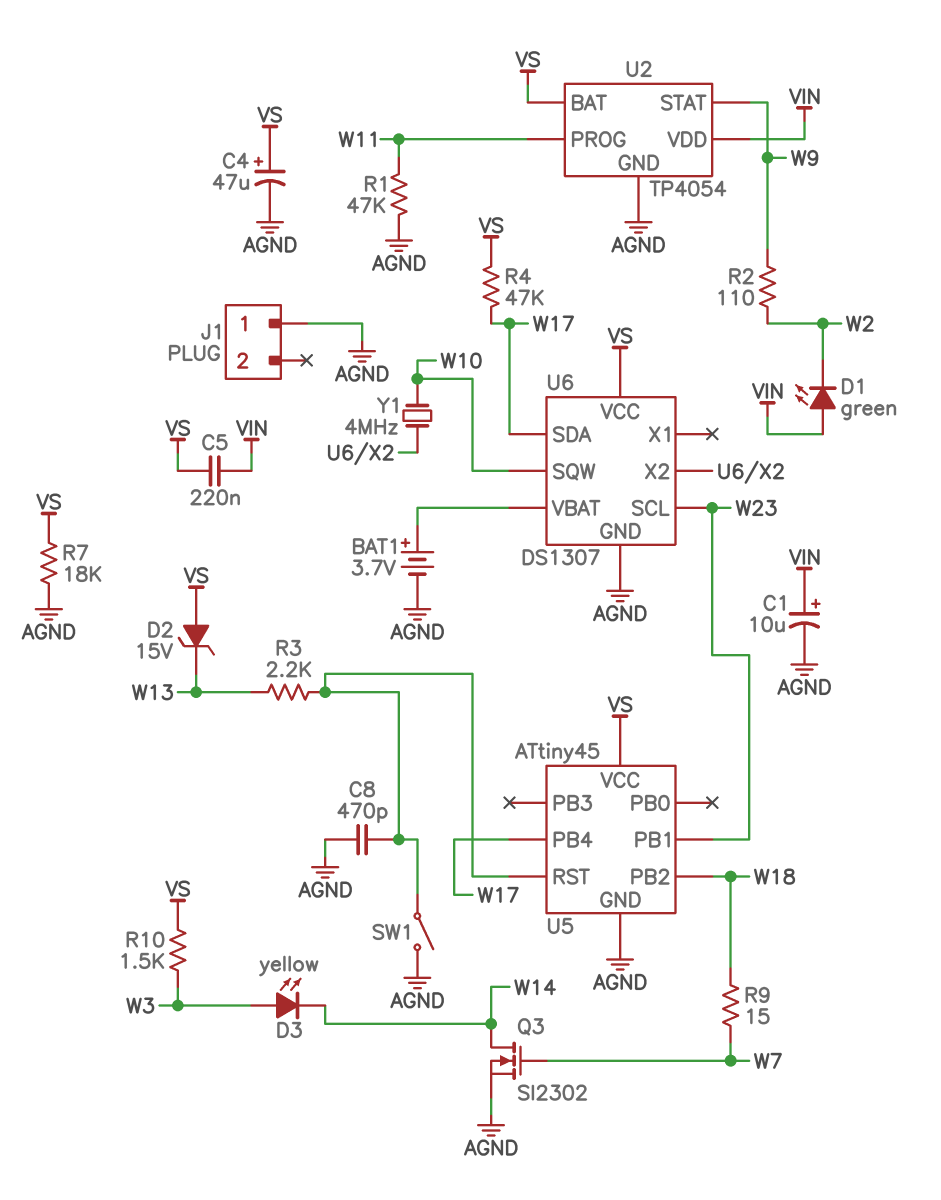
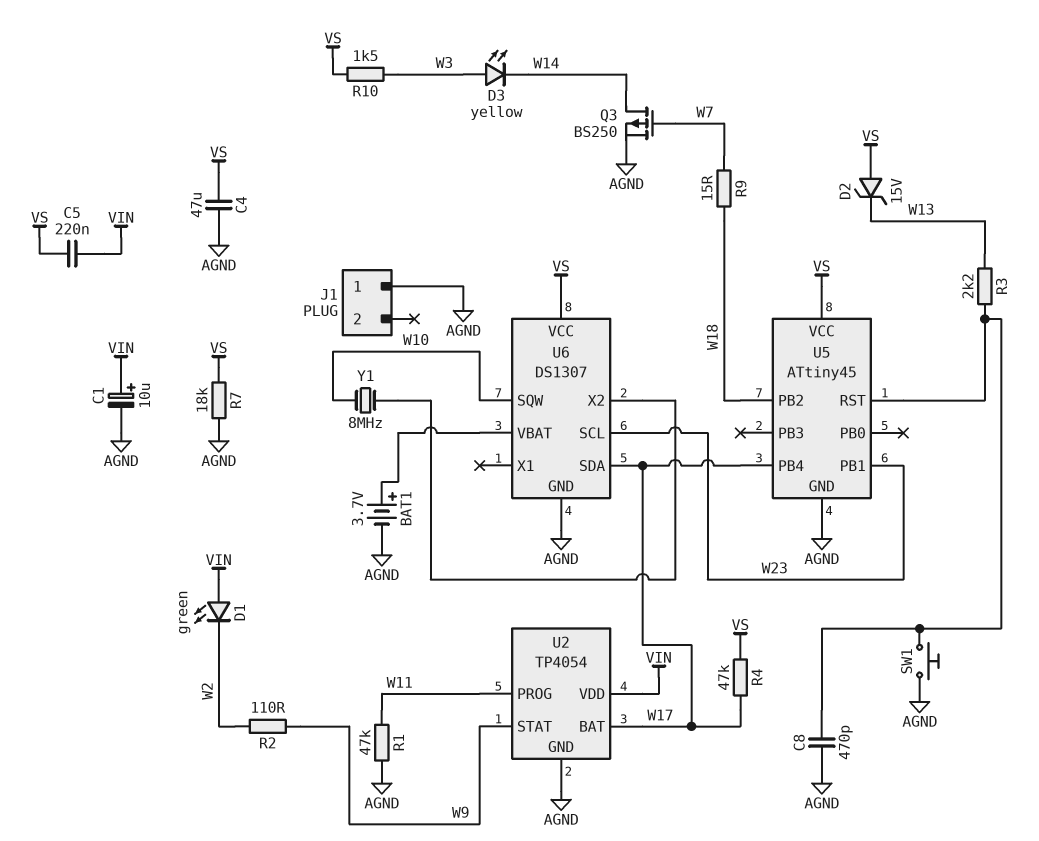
C4: 47uF (plus VS, minus AGND) -> 47uF (AGND, VS)
Q3: NMOS SI2302 (G W7, D W14, S AGND) -> PMOS BS250 (G W7, D W14, S AGND)
SW1: switch (AGND, U5/RST) -> button (AGND, U5/RST)
U2 pin BAT: VS -> W17
Y1: 4MHz (U6/X2, W10) -> 8MHz (U6/X2, W10)

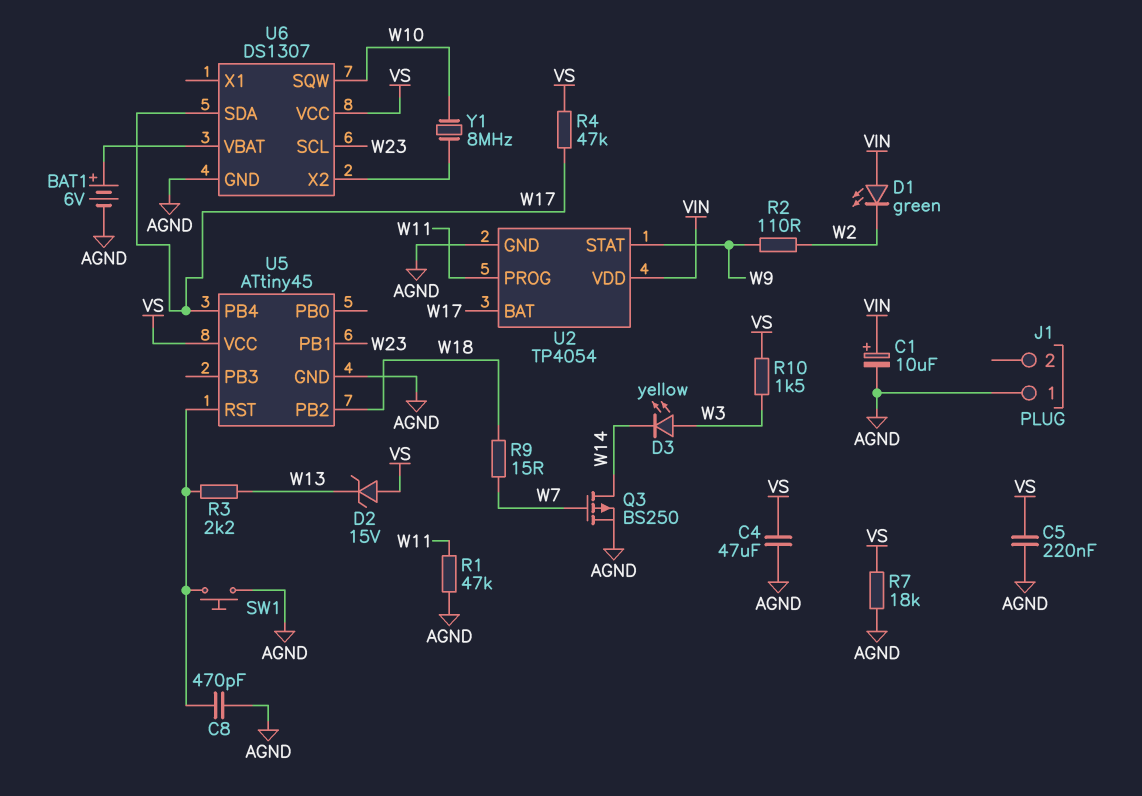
BAT1: 3.7V (plus U6/VBAT, minus AGND) -> 6V (plus U6/VBAT, minus AGND)
C5: 220nF (VIN, VS) -> 220nF (AGND, VS)

